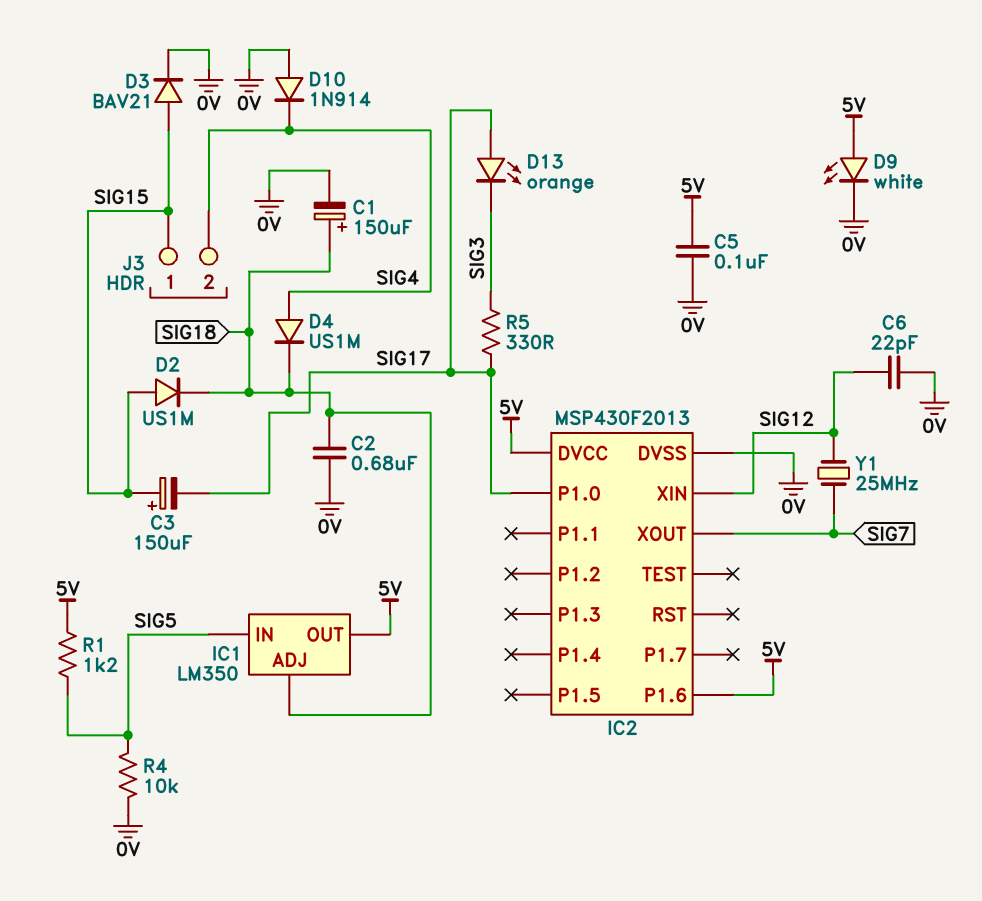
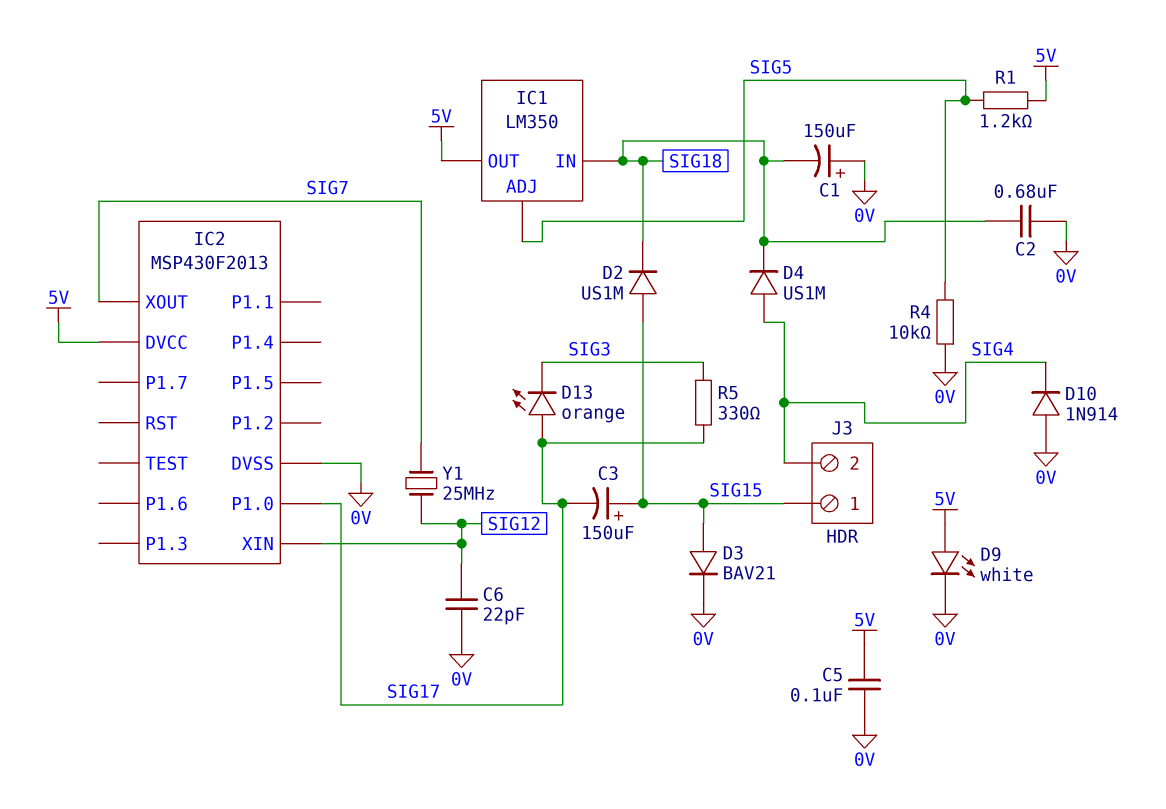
C1: 150uF (plus SIG18, minus 0V) -> 150uF (plus 0V, minus SIG18)
IC1 pin ADJ: SIG18 -> SIG5
IC1 pin IN: SIG5 -> SIG18
IC2 pin P1.6: 5V -> none

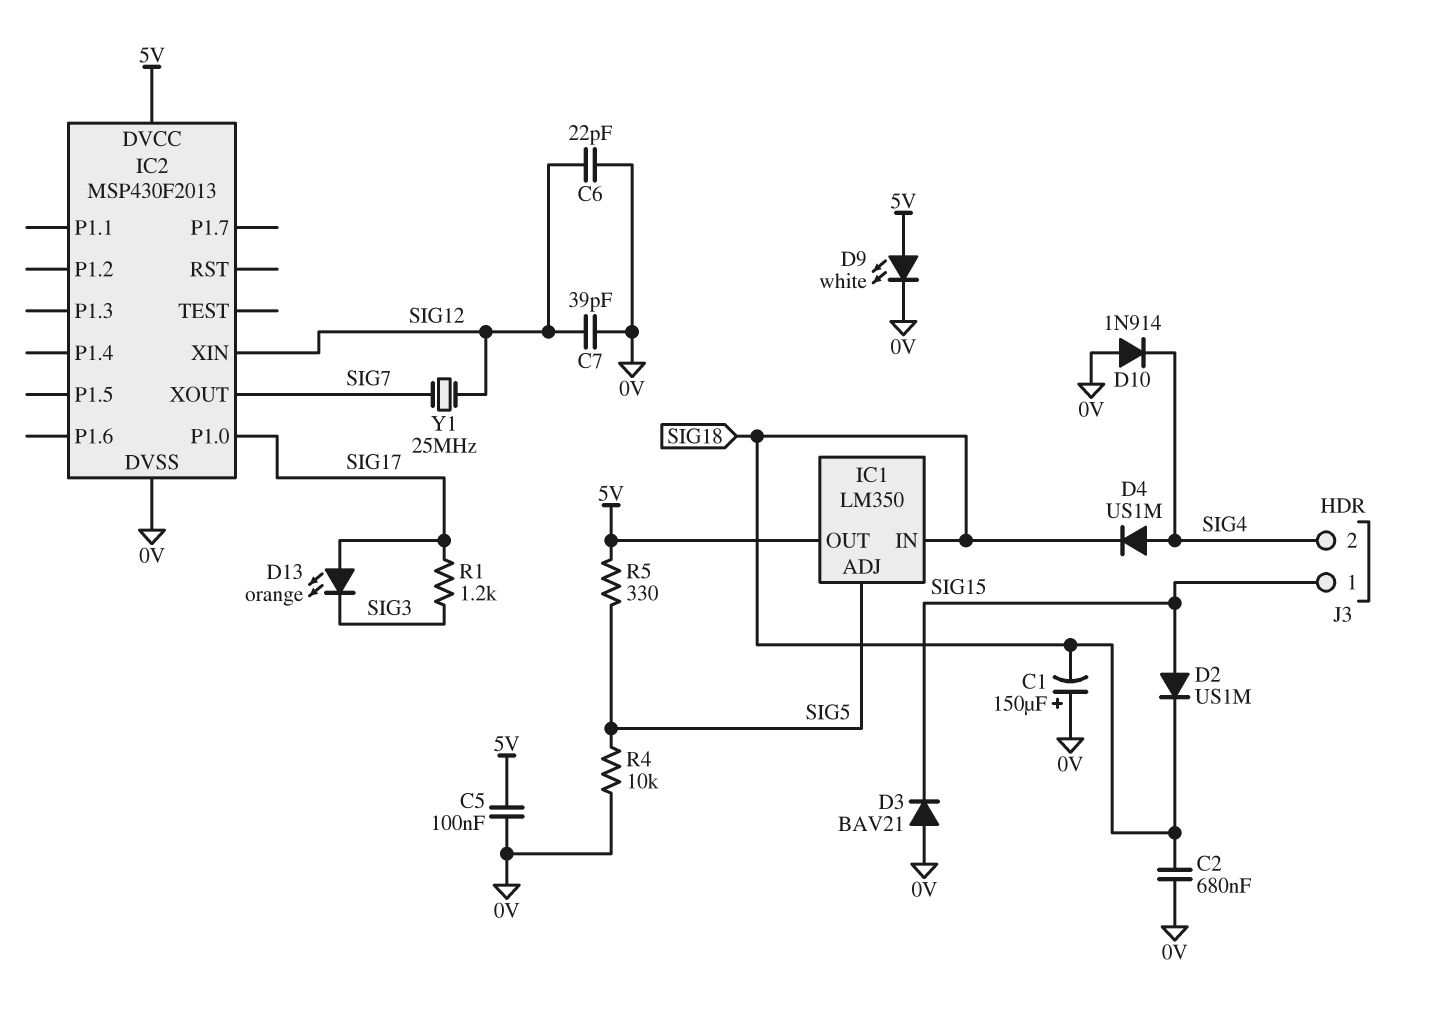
C3: 150uF (plus SIG15, minus SIG17) -> none
C7: none -> 39pF (0V, SIG12)
D3: diode BAV21 (A SIG15, K 0V) -> diode BAV21 (A 0V, K SIG15)
R1: 1.2k (5V, SIG5) -> 1.2k (SIG3, SIG17)
R5: 330 (SIG3, SIG17) -> 330 (5V, SIG5)

